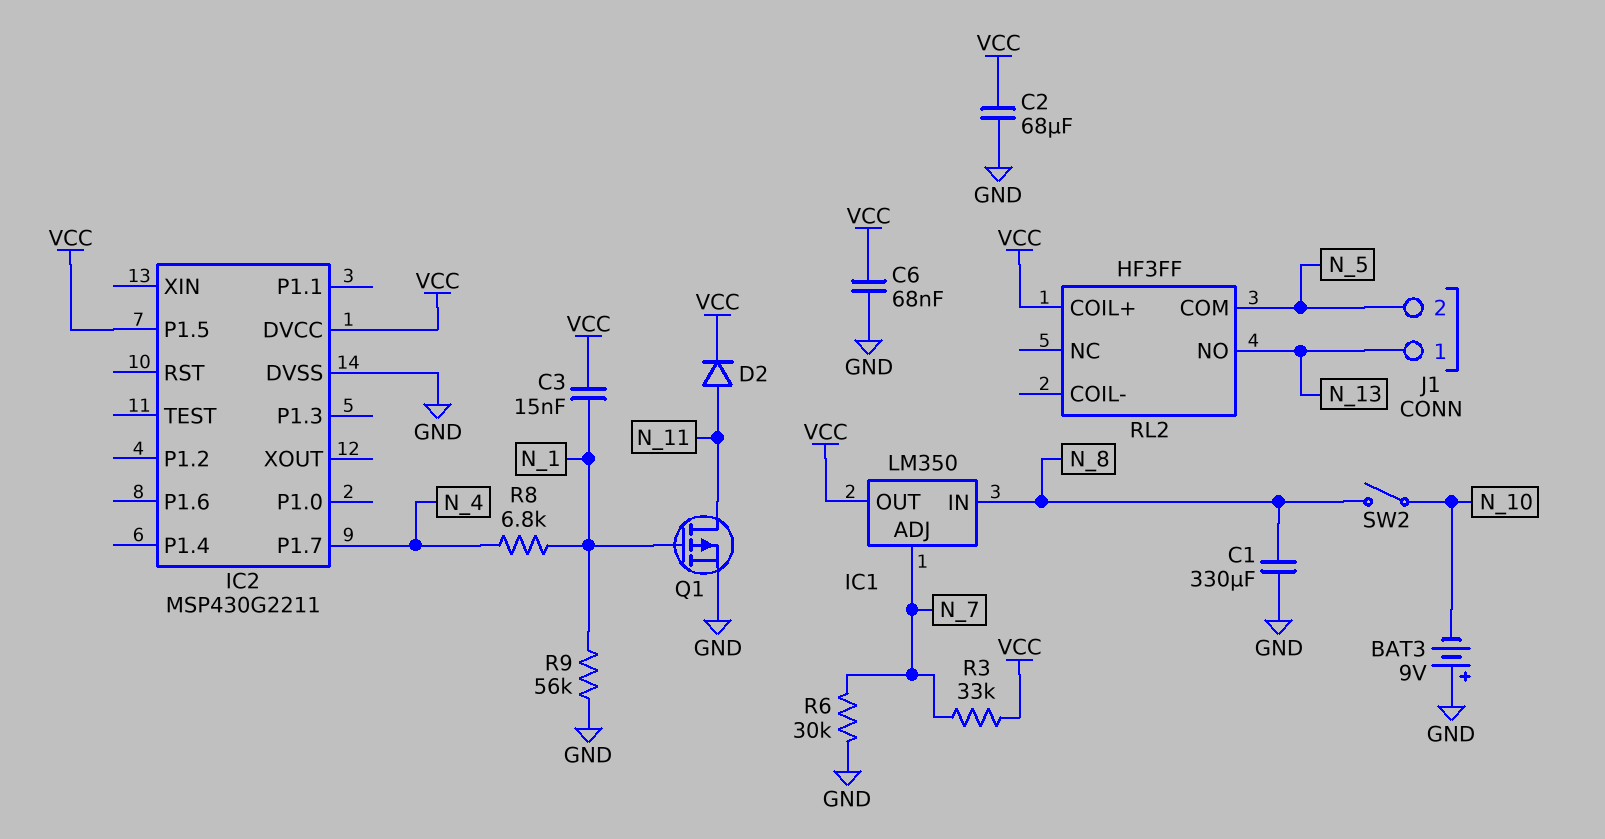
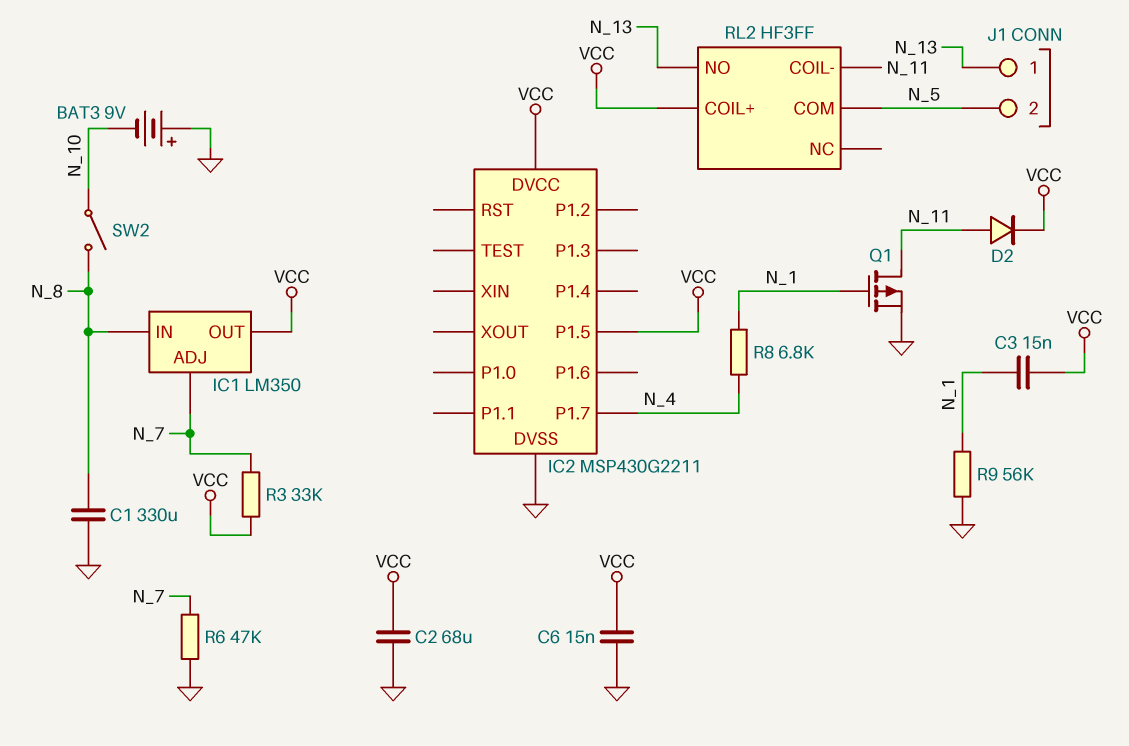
C6: 68nF (GND, VCC) -> 15nF (GND, VCC)
R6: 30k (GND, N_7) -> 47k (GND, N_7)
RL2 pin COIL-: none -> N_11

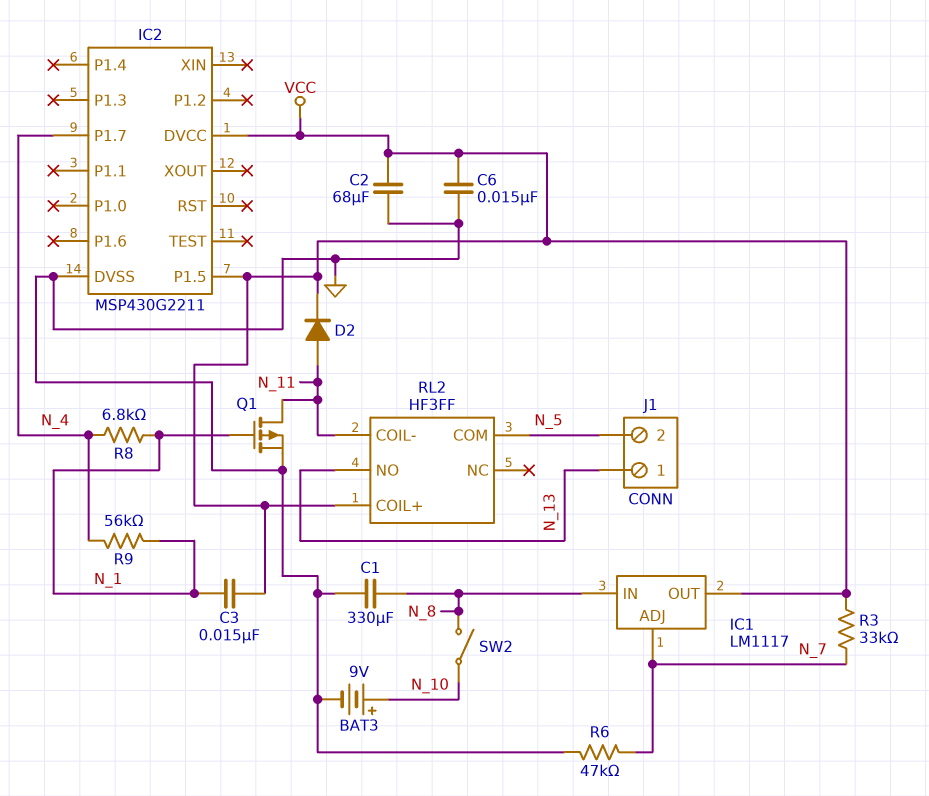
BAT3: 9V (plus GND, minus N_10) -> 9V (plus N_10, minus GND)
IC1: LM350 -> LM1117
R9: 56k (GND, N_1) -> 56k (N_1, N_4)

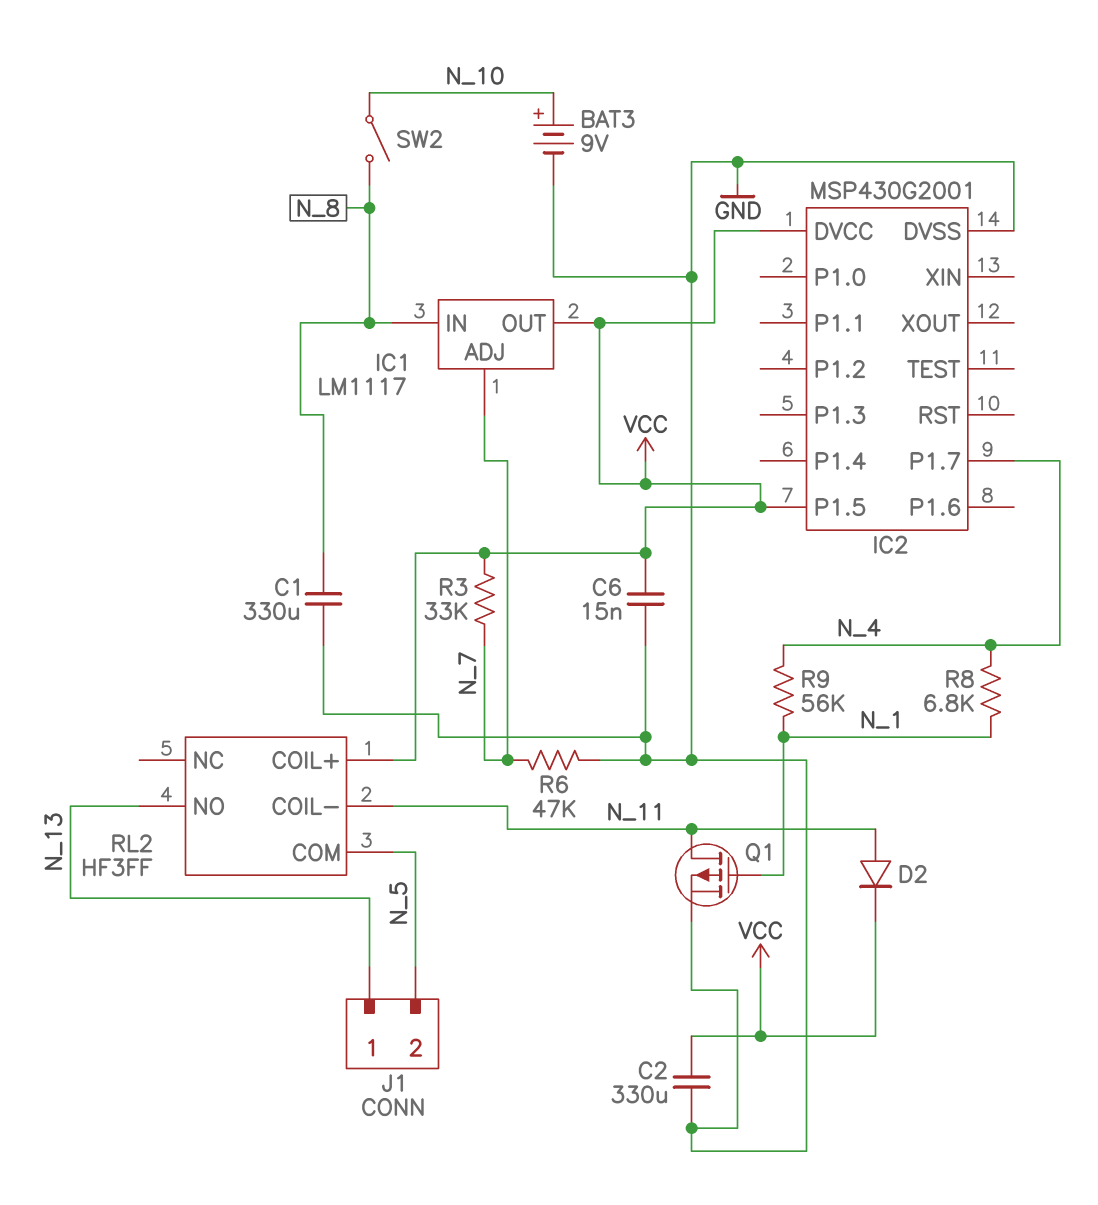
C2: 68uF (GND, VCC) -> 330uF (GND, VCC)
C3: 15nF (N_1, VCC) -> none
IC2: MSP430G2211 -> MSP430G2001

